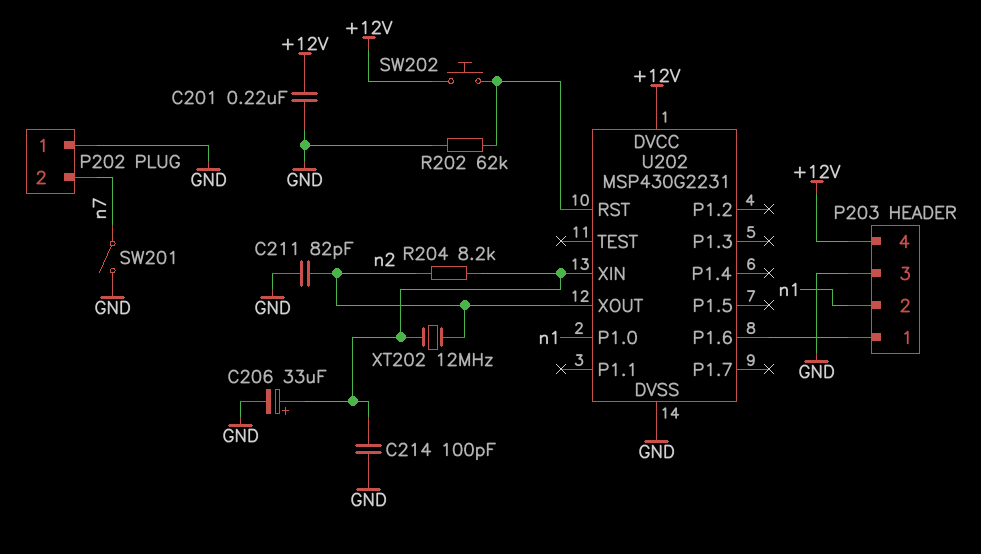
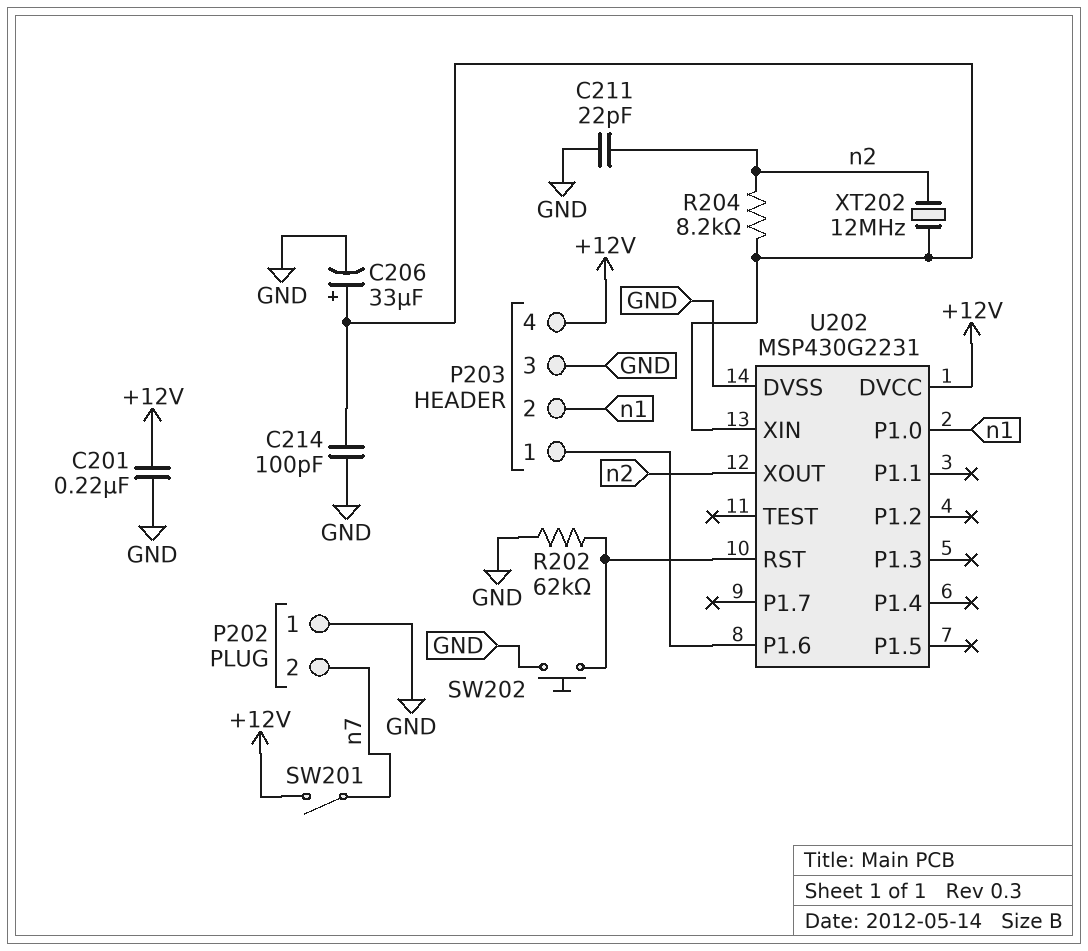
C211: 82pF (GND, n2) -> 22pF (GND, n2)
SW201: switch (GND, n7) -> switch (+12V, n7)
SW202: button (+12V, U202/RST) -> button (GND, U202/RST)

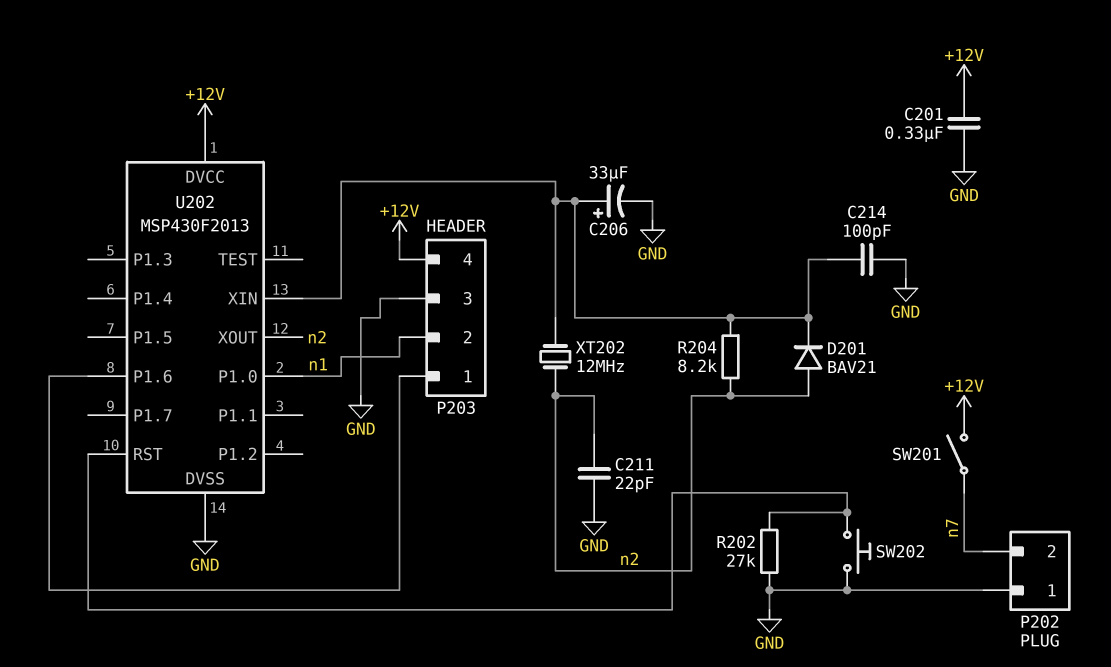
C201: 220nF (+12V, GND) -> 330nF (+12V, GND)
D201: none -> diode BAV21 (A n2, K U202/XIN)
R202: 62k (GND, U202/RST) -> 27k (GND, U202/RST)
U202: MSP430G2231 -> MSP430F2013

